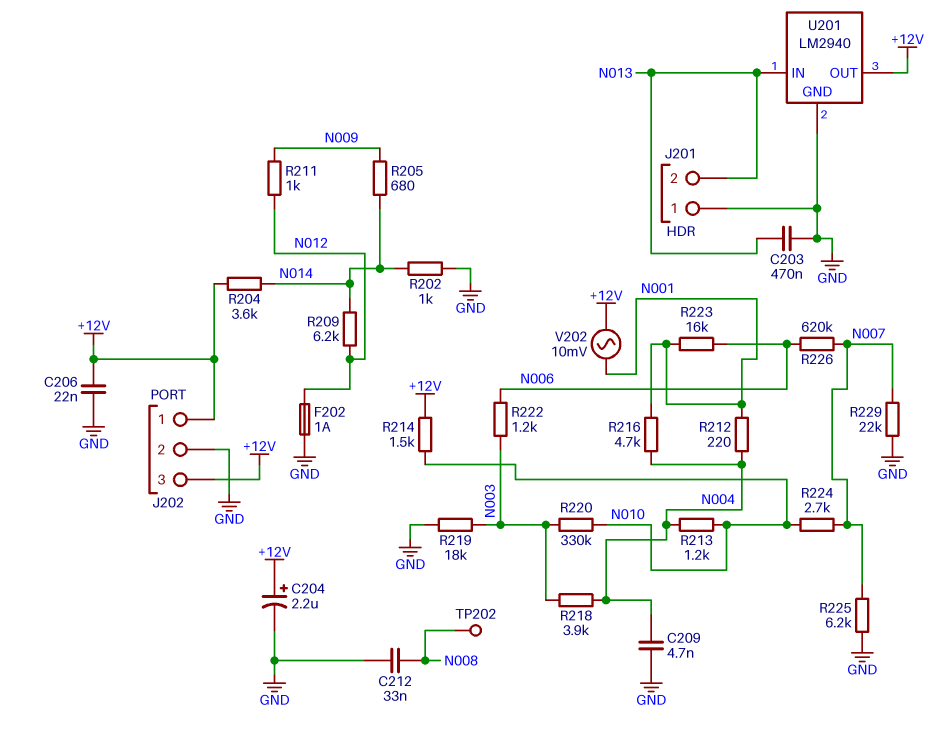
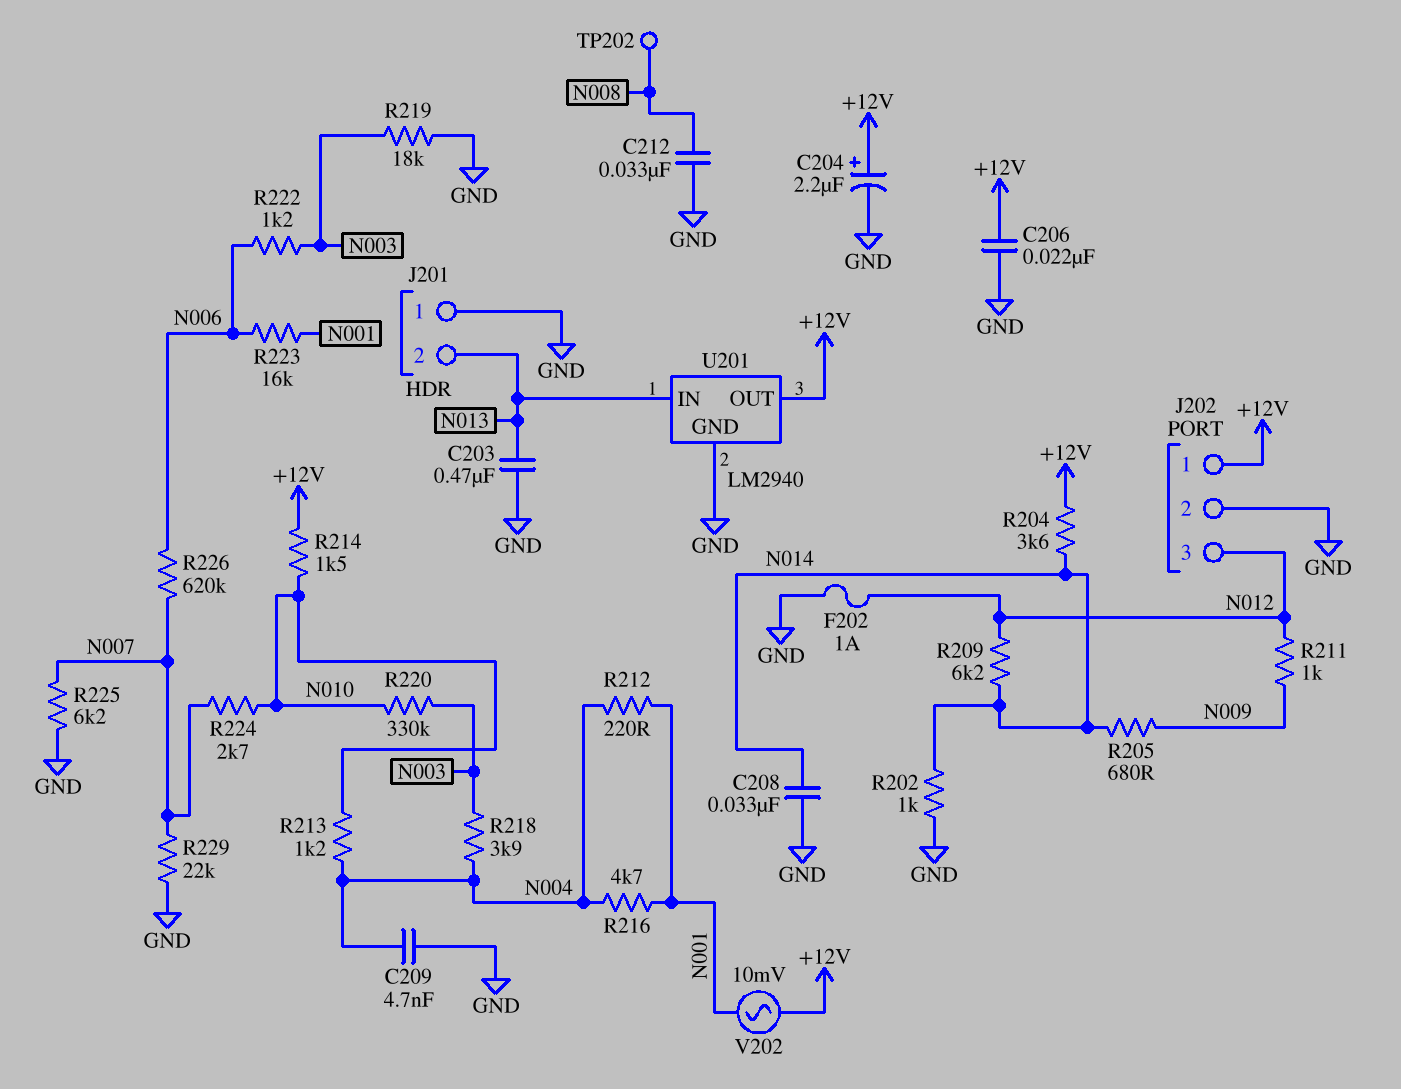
C208: none -> 33nF (GND, N014)
J202 pin 3: +12V -> N012

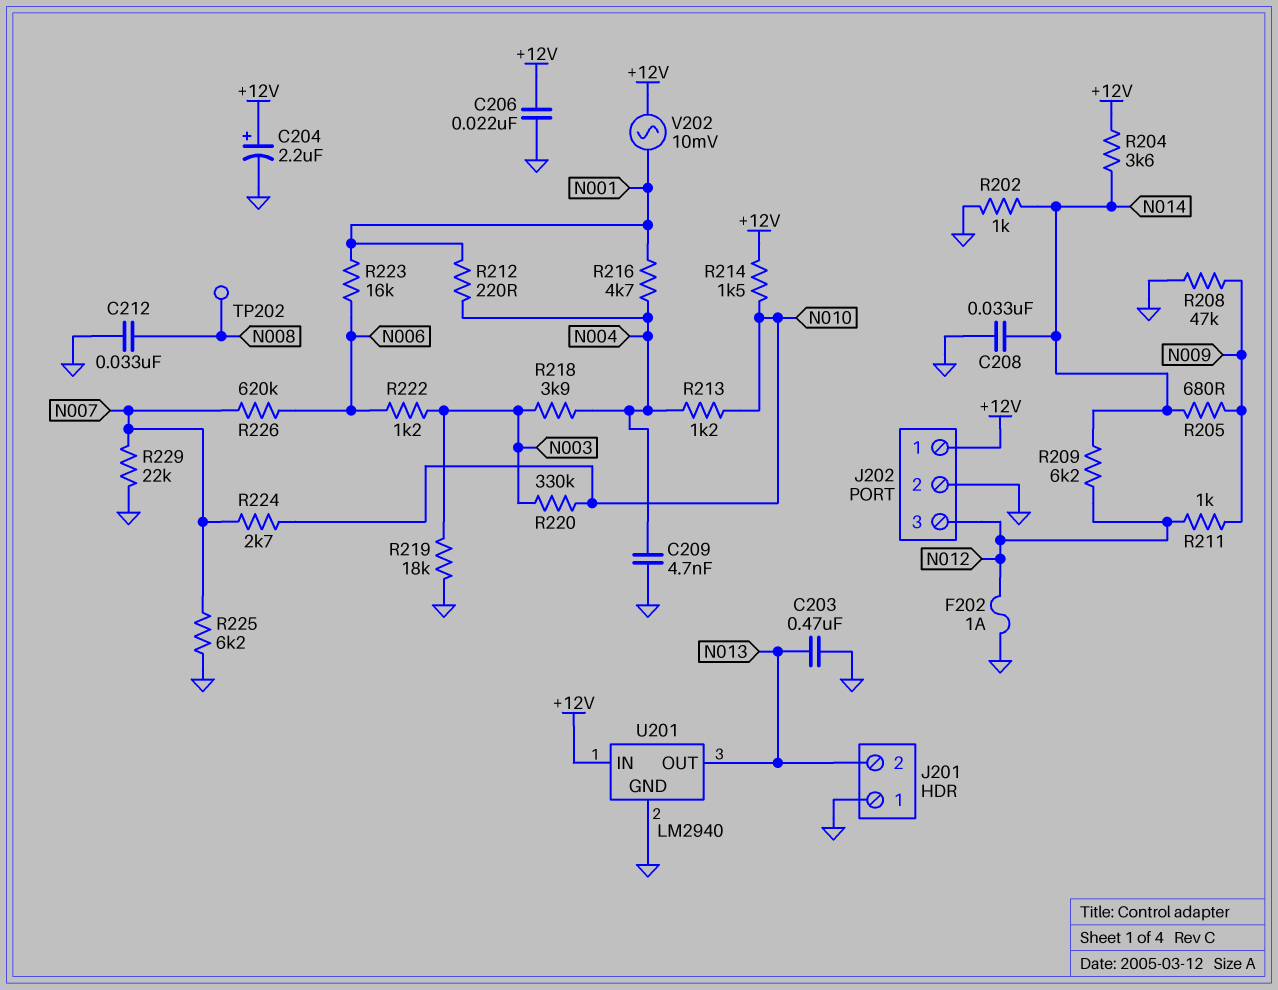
R208: none -> 47k (GND, N009)
U201 pin IN: N013 -> +12V
U201 pin OUT: +12V -> N013

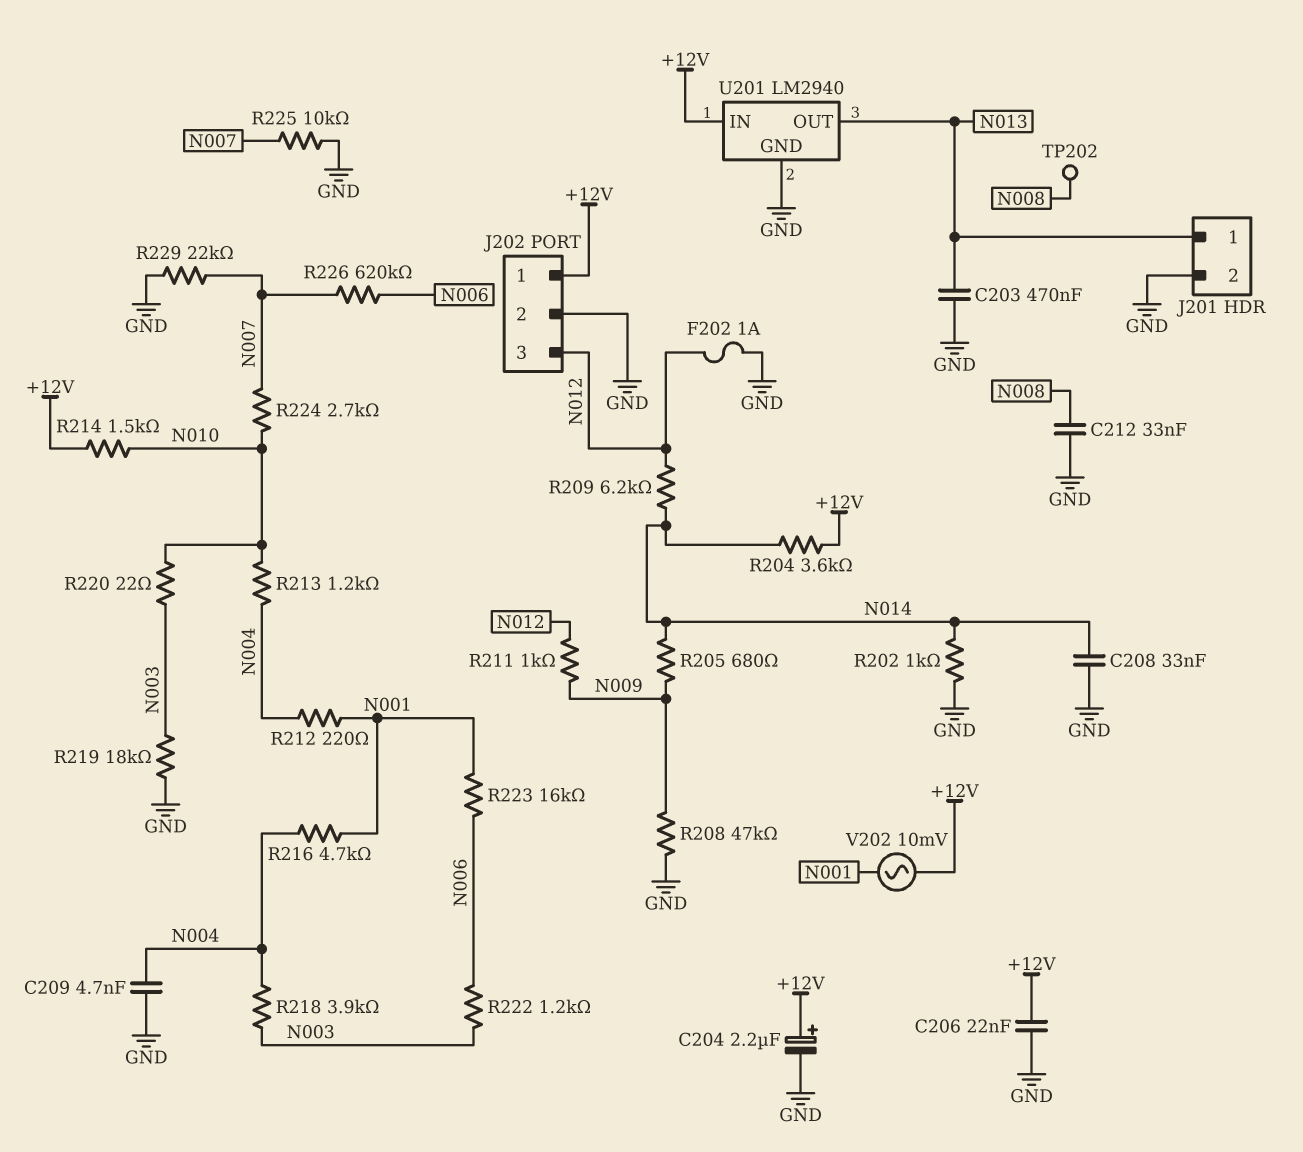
J201 pin 1: GND -> N013
J201 pin 2: N013 -> GND
R220: 330k (N003, N010) -> 22 (N003, N010)
R225: 6.2k (GND, N007) -> 10k (GND, N007)

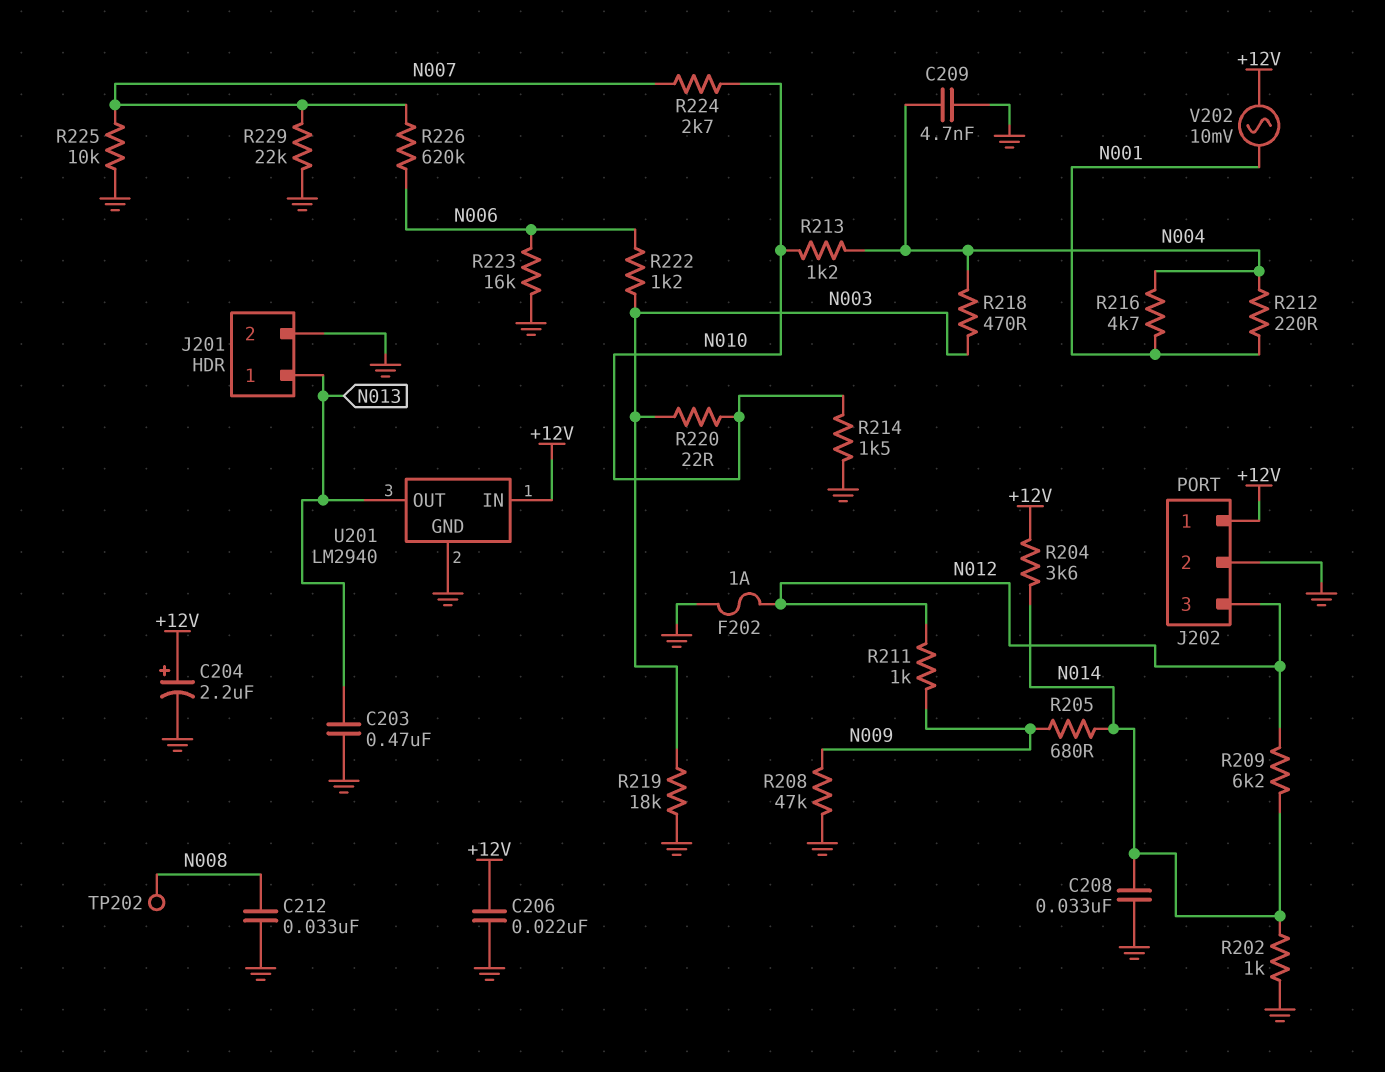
R214: 1.5k (+12V, N010) -> 1.5k (GND, N010)
R218: 3.9k (N003, N004) -> 470 (N003, N004)
R223: 16k (N001, N006) -> 16k (GND, N006)

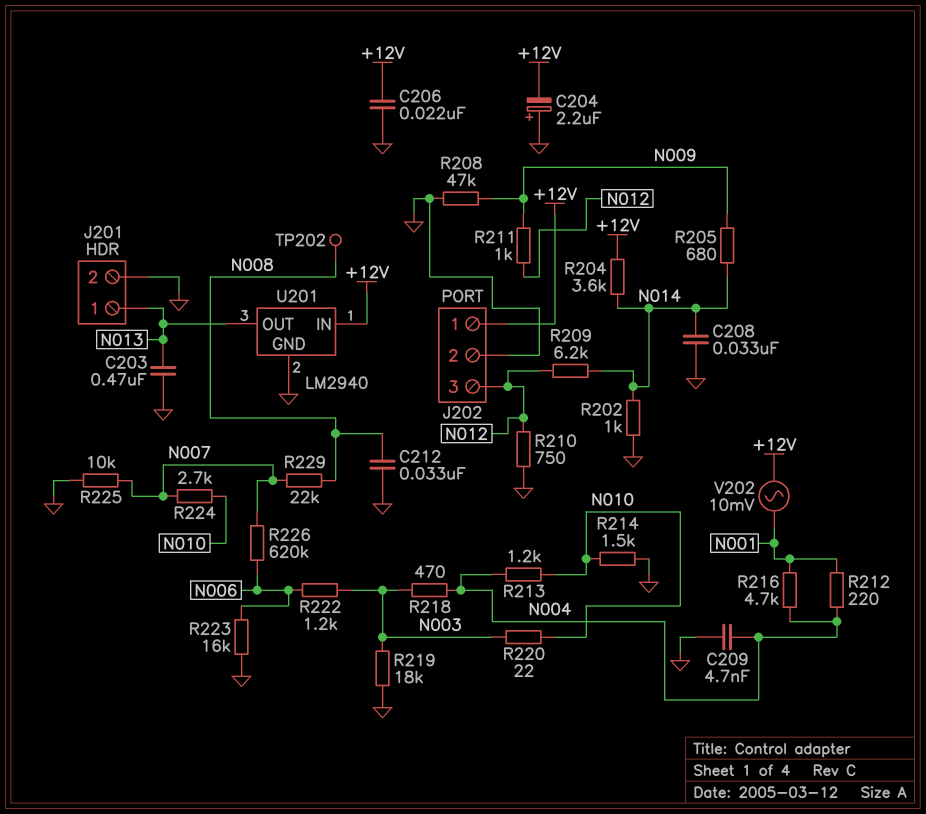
C204: 2.2uF (plus +12V, minus GND) -> 2.2uF (plus GND, minus +12V)
F202: 1A (GND, N012) -> none
R210: none -> 750 (GND, N012)
R229: 22k (GND, N007) -> 22k (N007, N008)

